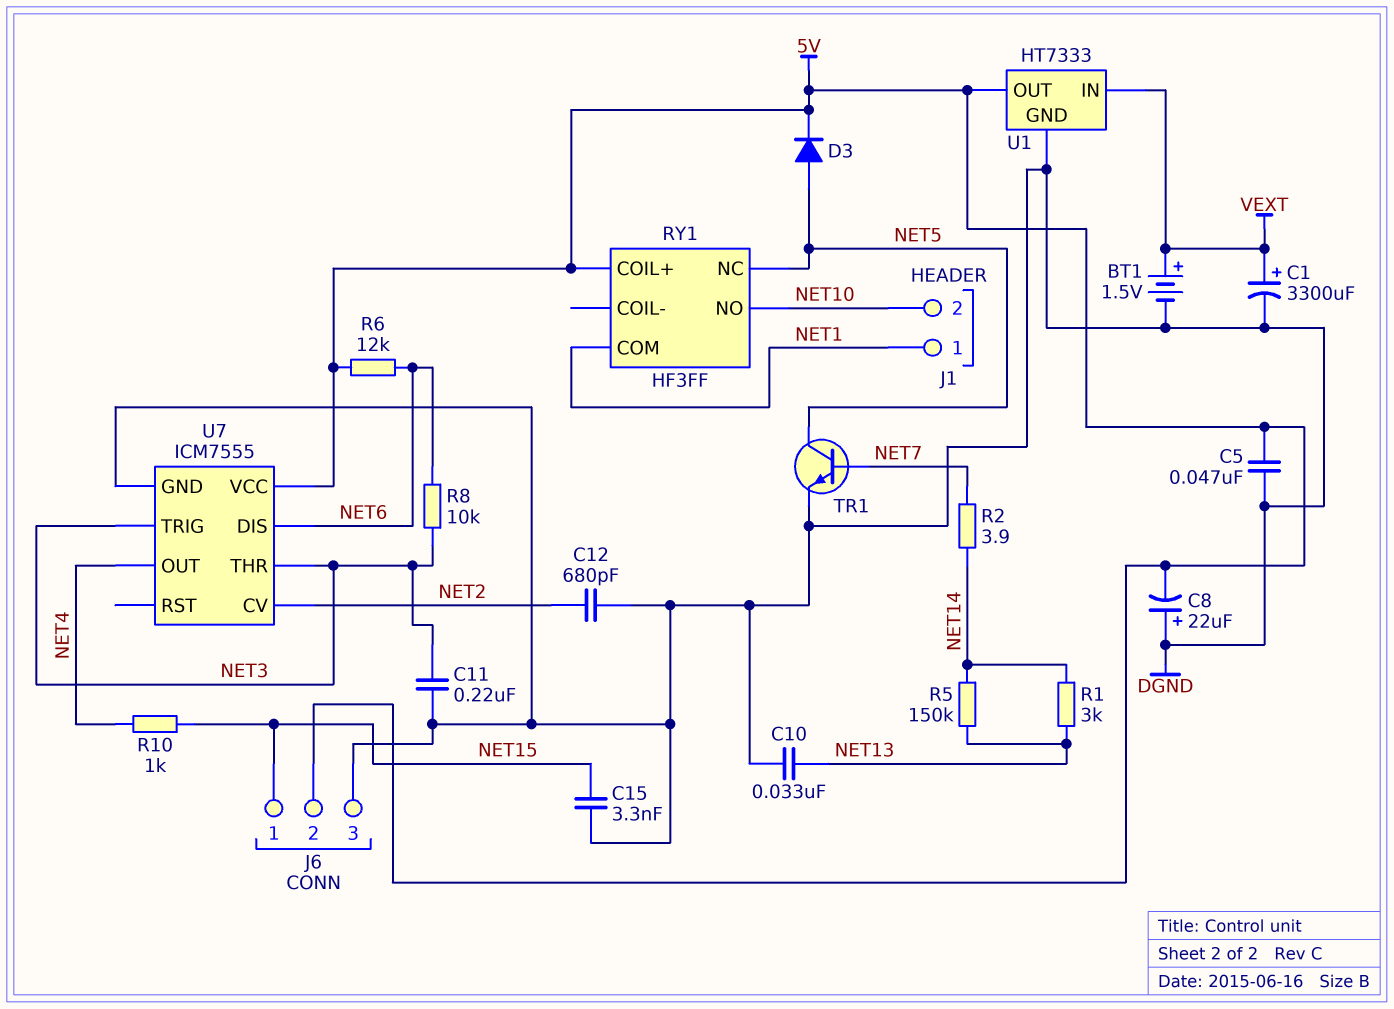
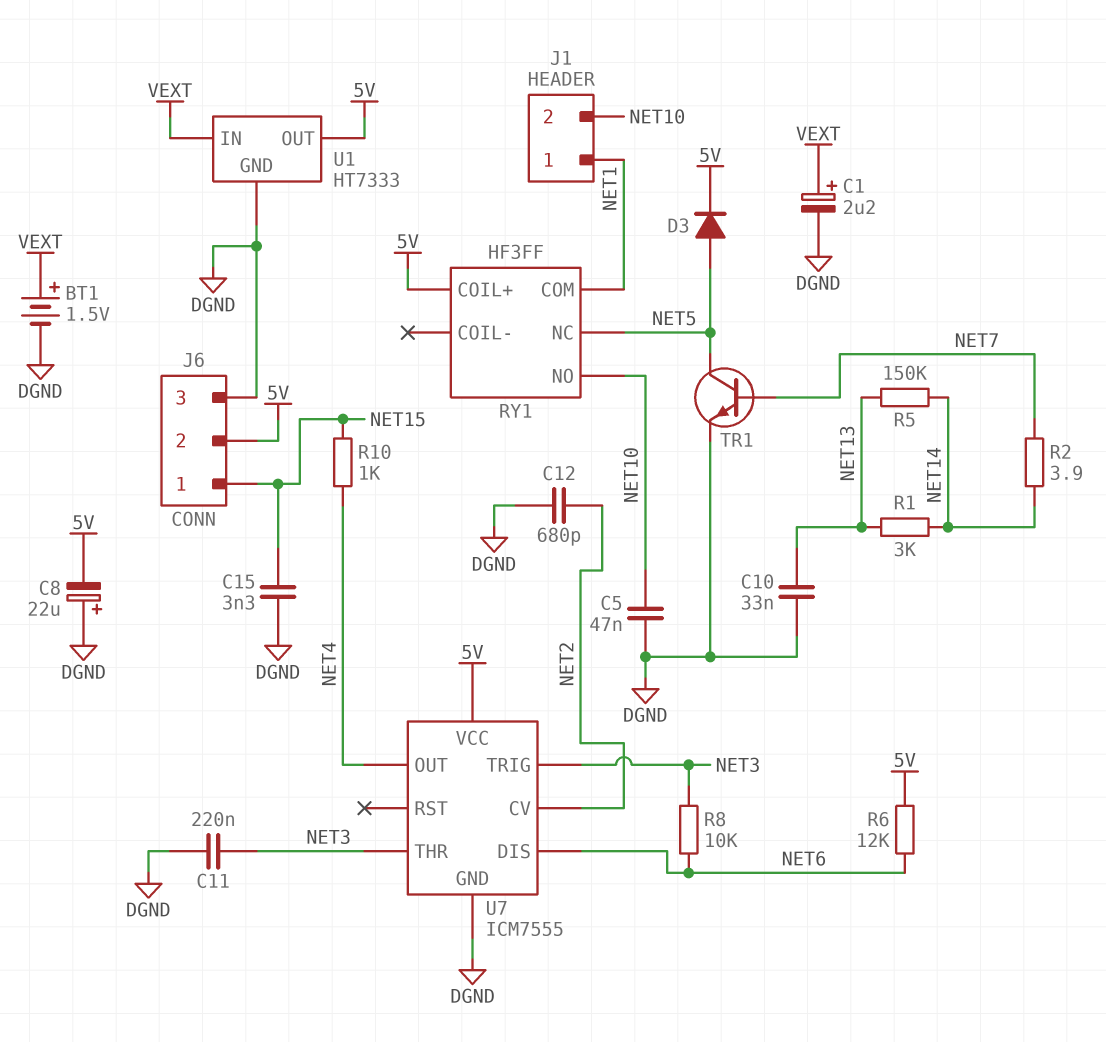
C1: 3300uF (plus VEXT, minus DGND) -> 2.2uF (plus VEXT, minus DGND)
C5: 47nF (5V, DGND) -> 47nF (DGND, NET10)

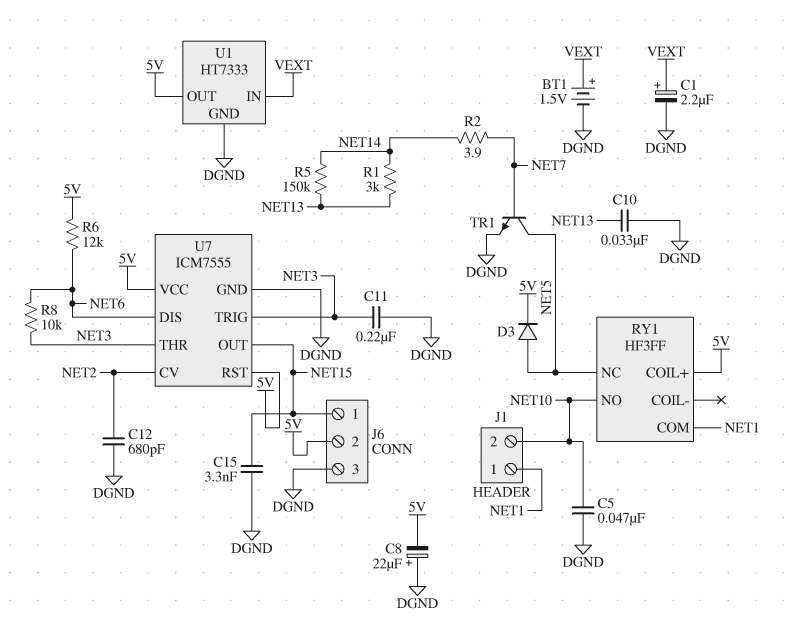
R10: 1k (NET4, NET15) -> none
U7 pin OUT: NET4 -> NET15
U7 pin RST: none -> 5V

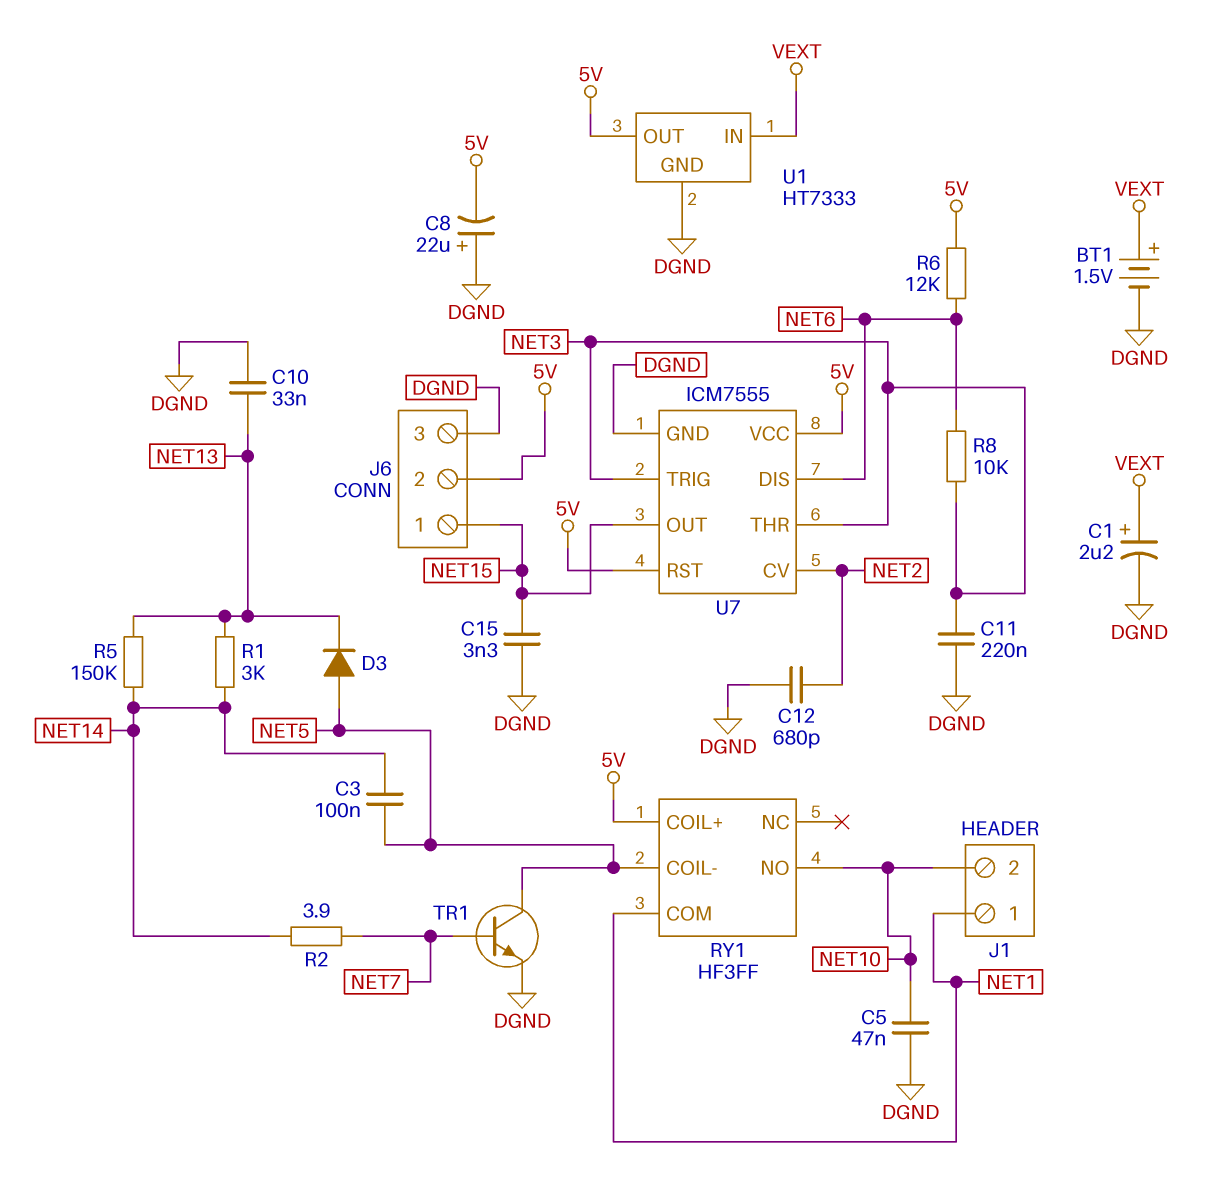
C3: none -> 100nF (NET5, NET14)
D3: diode (A NET5, K 5V) -> diode (A NET5, K NET13)
RY1 pin COIL-: none -> NET5
RY1 pin NC: NET5 -> none

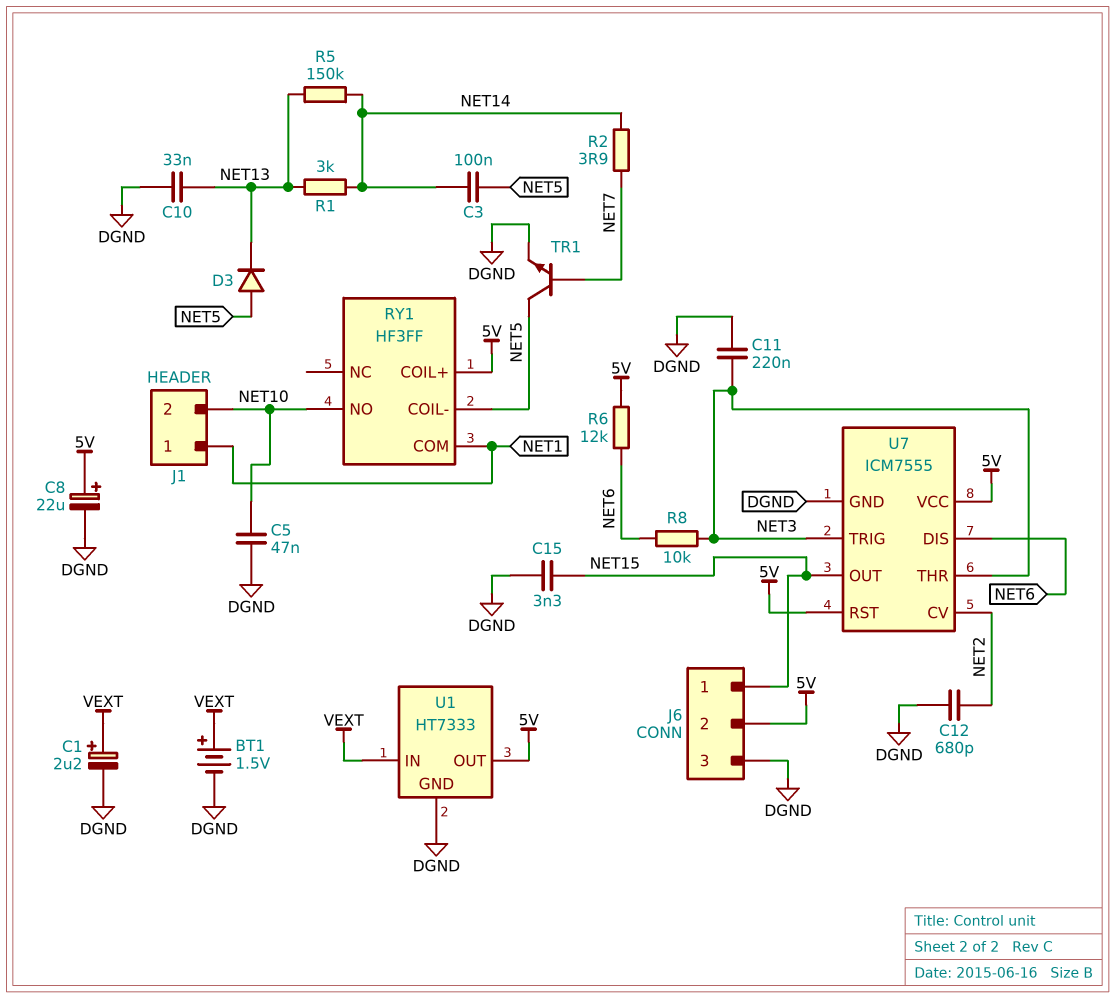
C8: 22uF (plus DGND, minus 5V) -> 22uF (plus 5V, minus DGND)

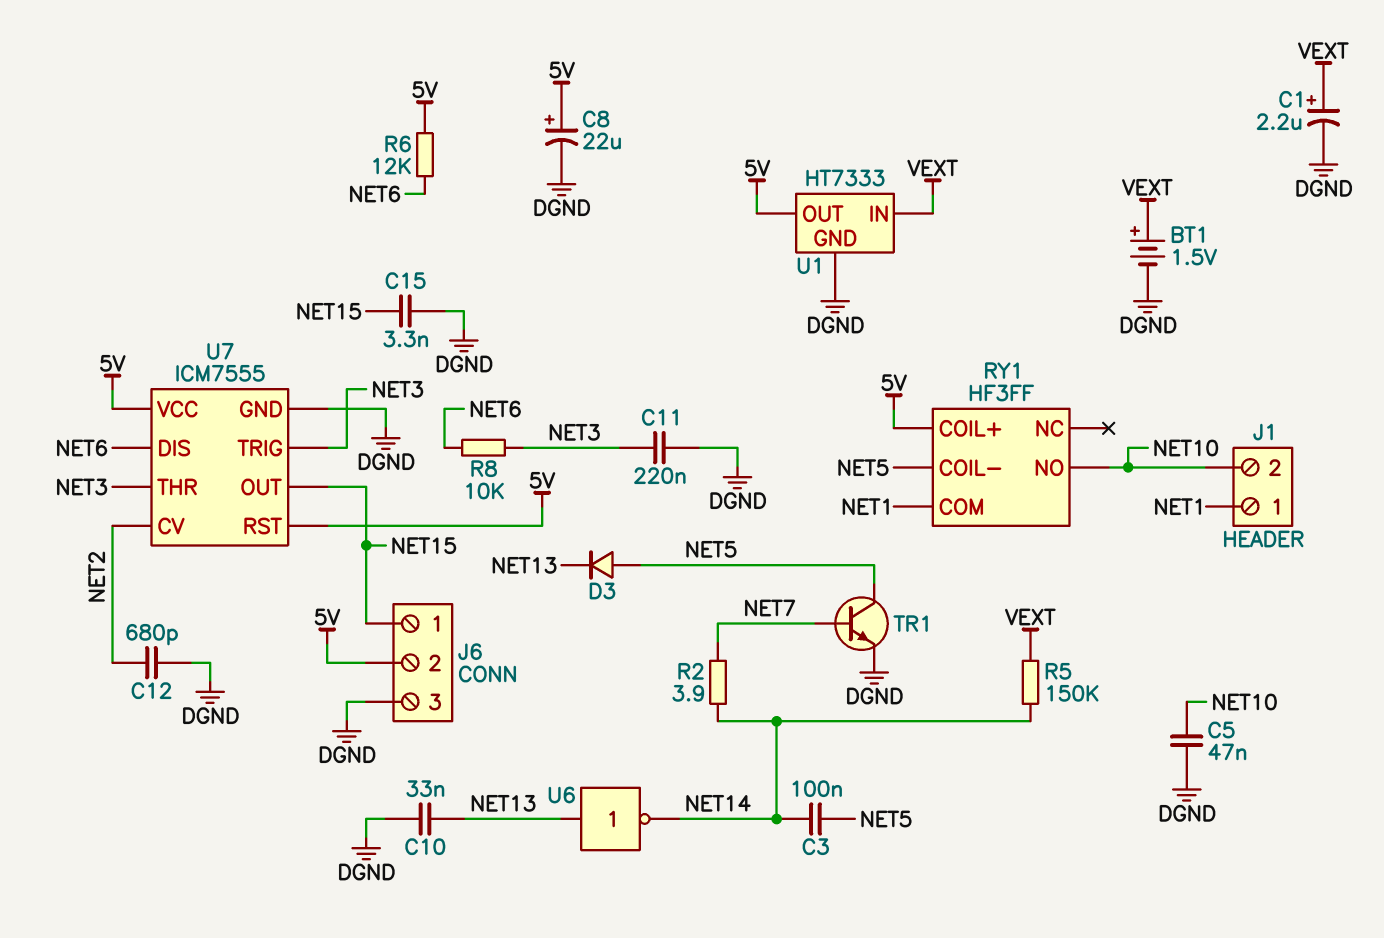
R1: 3k (NET13, NET14) -> none
R5: 150k (NET13, NET14) -> 150k (NET14, VEXT)
U6: none -> NOT (in NET13, out NET14)

